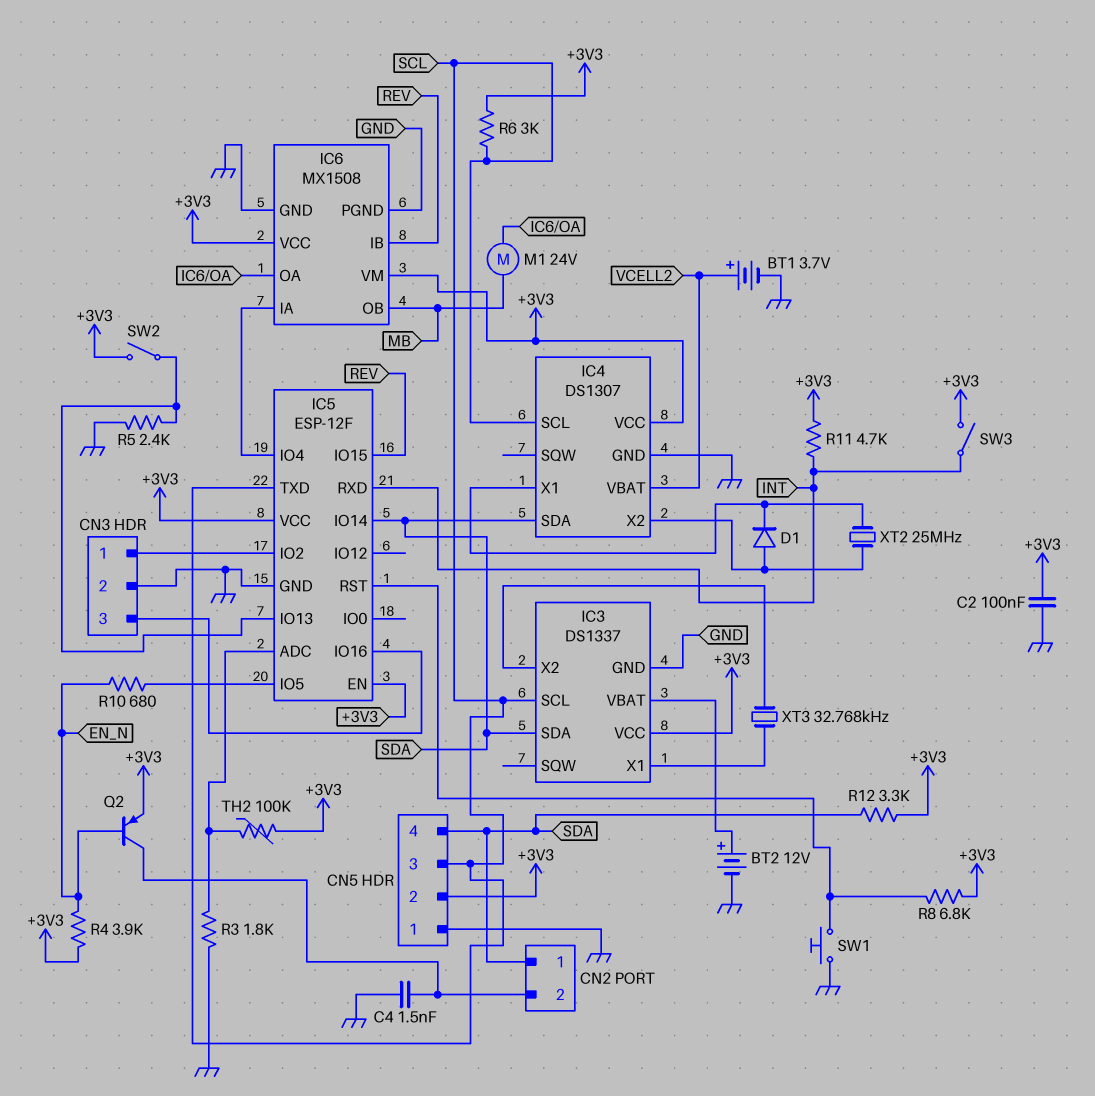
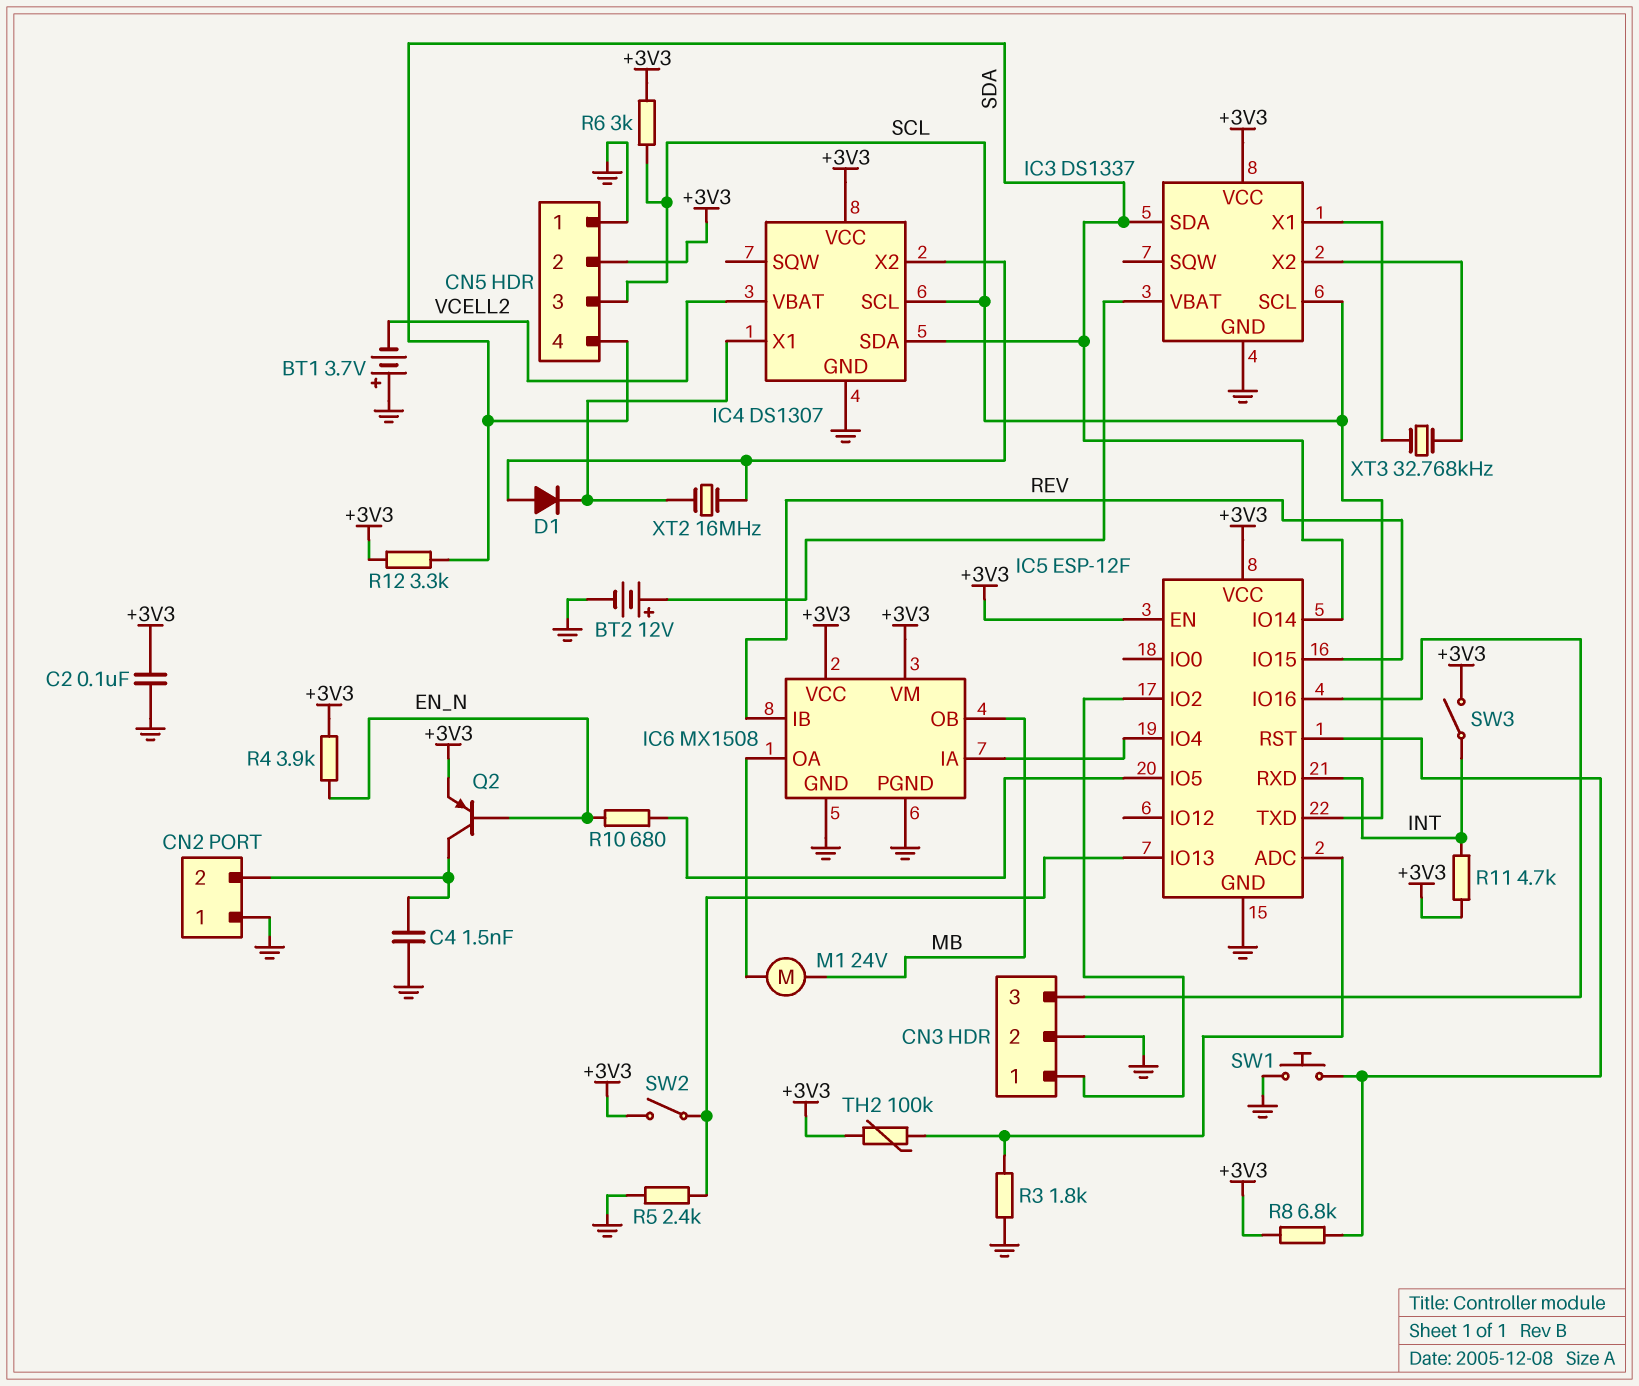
BT1: 3.7V (plus VCELL2, minus GND) -> 3.7V (plus GND, minus VCELL2)
CN2 pin 1: SDA -> GND
XT2: 25MHz (IC4/X1, IC4/X2) -> 16MHz (IC4/X1, IC4/X2)

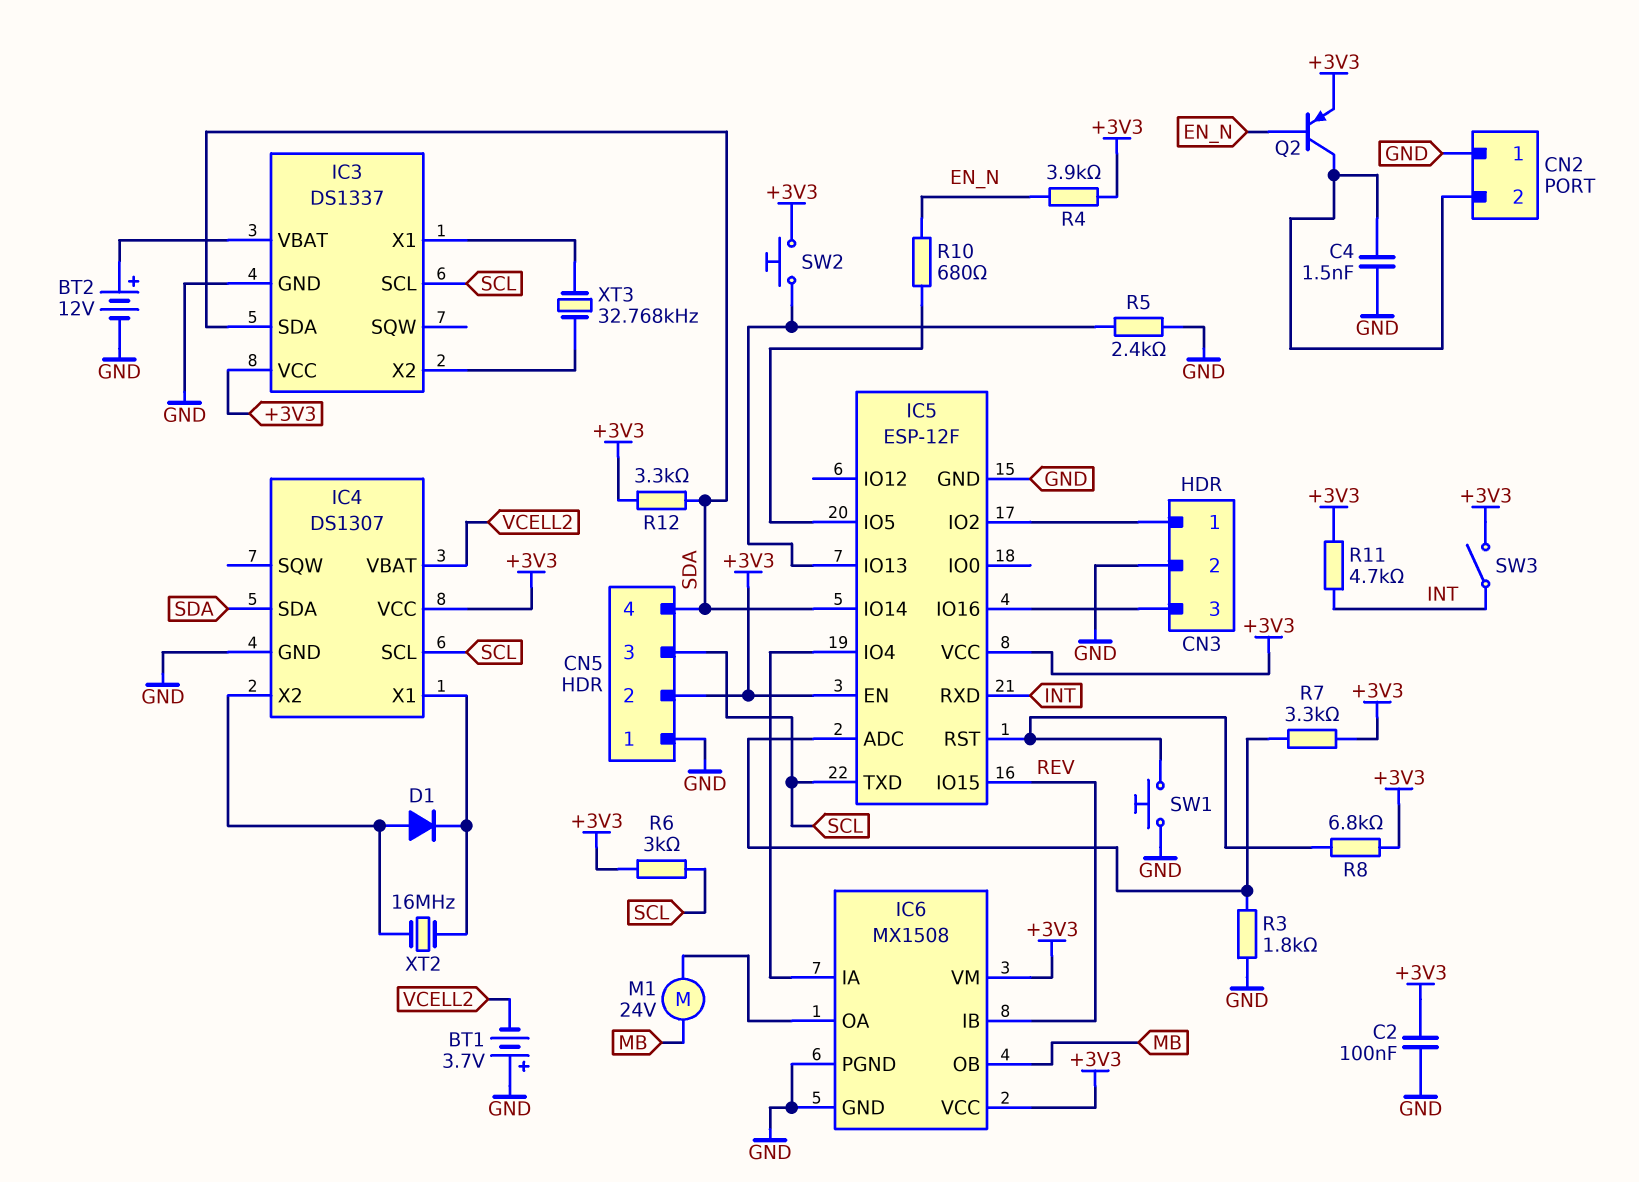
R7: none -> 3.3k (+3V3, IC5/ADC)
SW2: switch (+3V3, IC5/IO13) -> button (+3V3, IC5/IO13)
TH2: 100k (+3V3, IC5/ADC) -> none

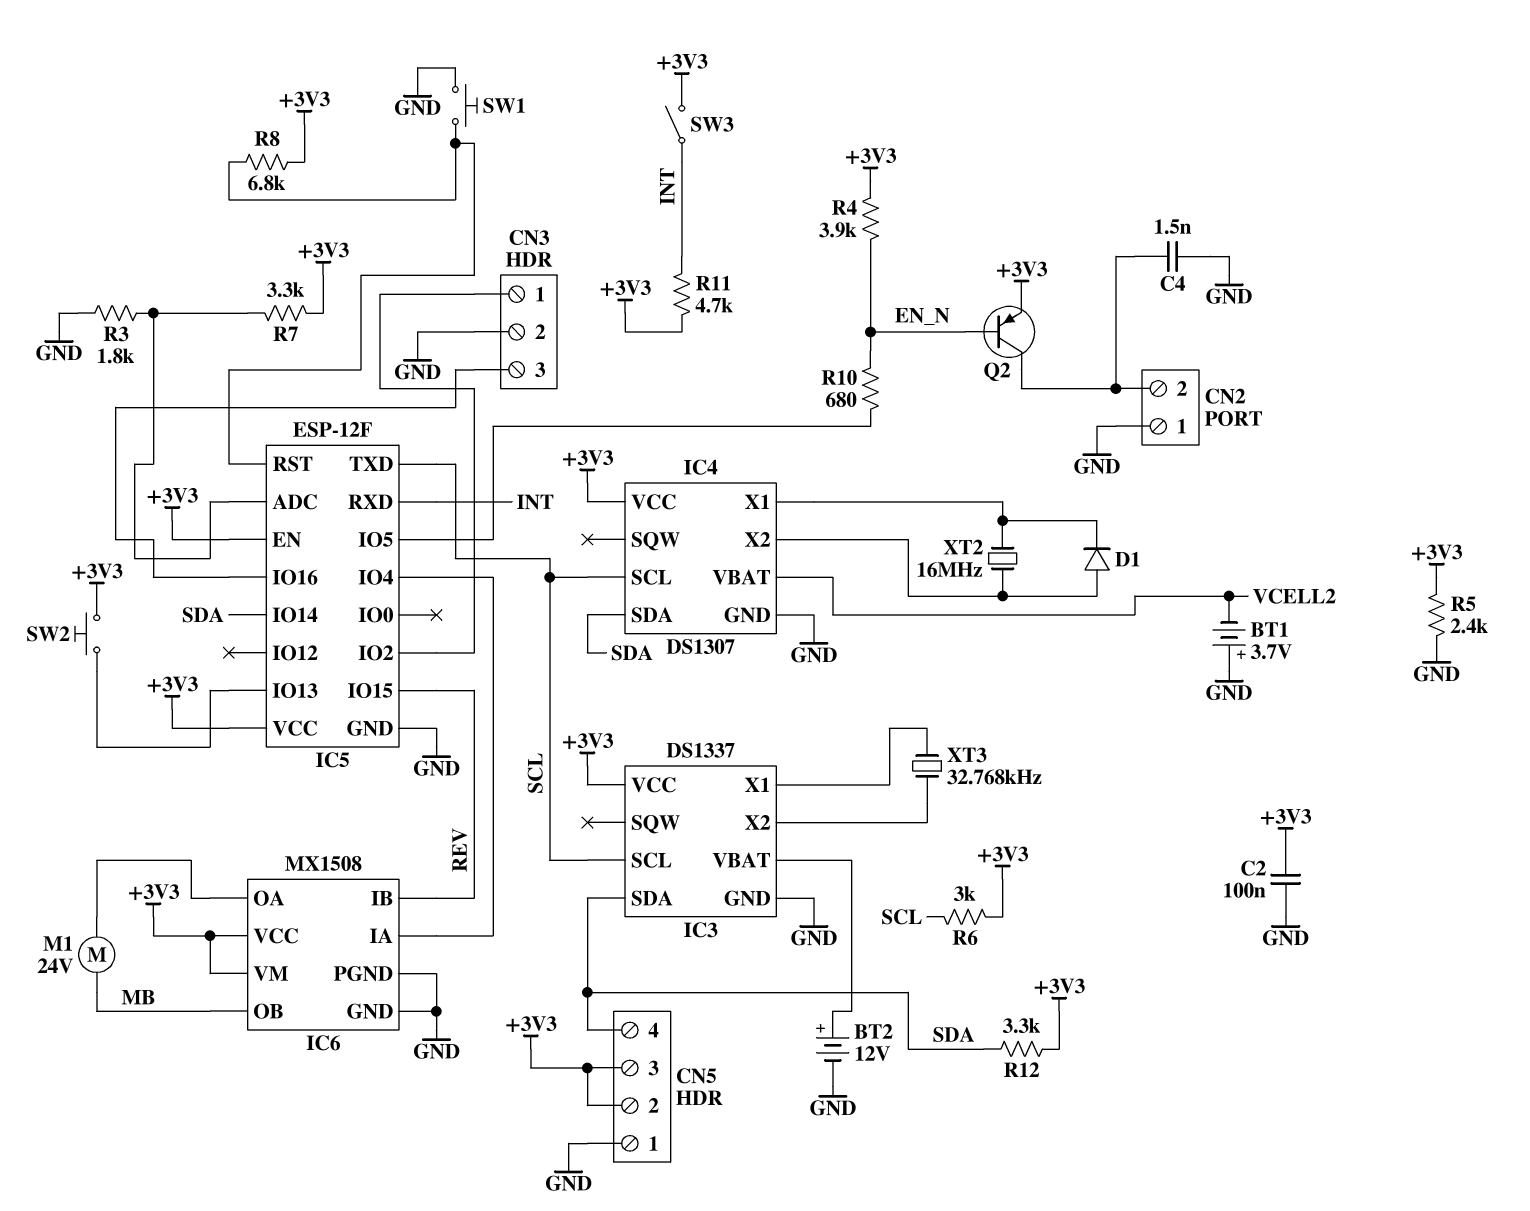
CN5 pin 3: SCL -> +3V3
R5: 2.4k (GND, IC5/IO13) -> 2.4k (+3V3, GND)

